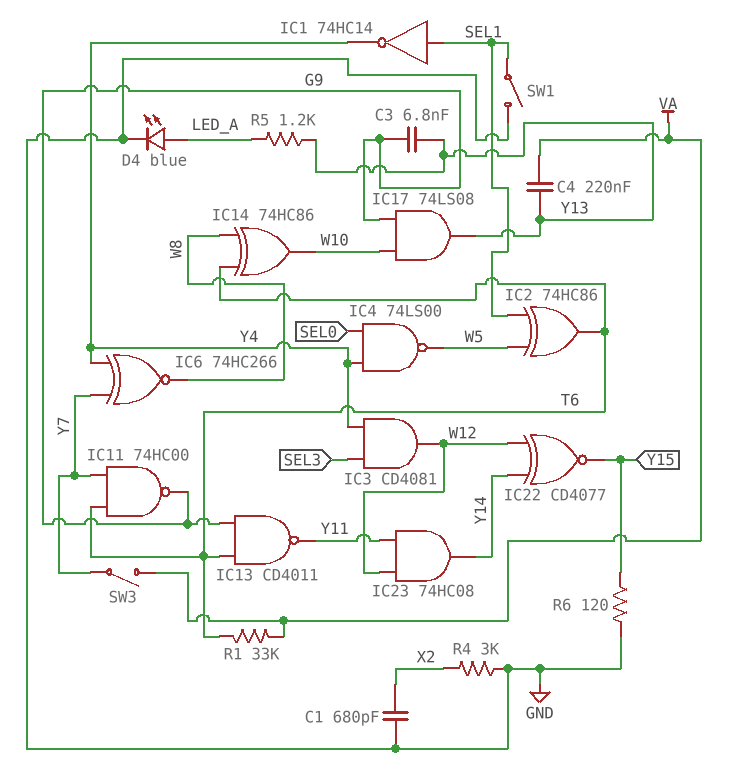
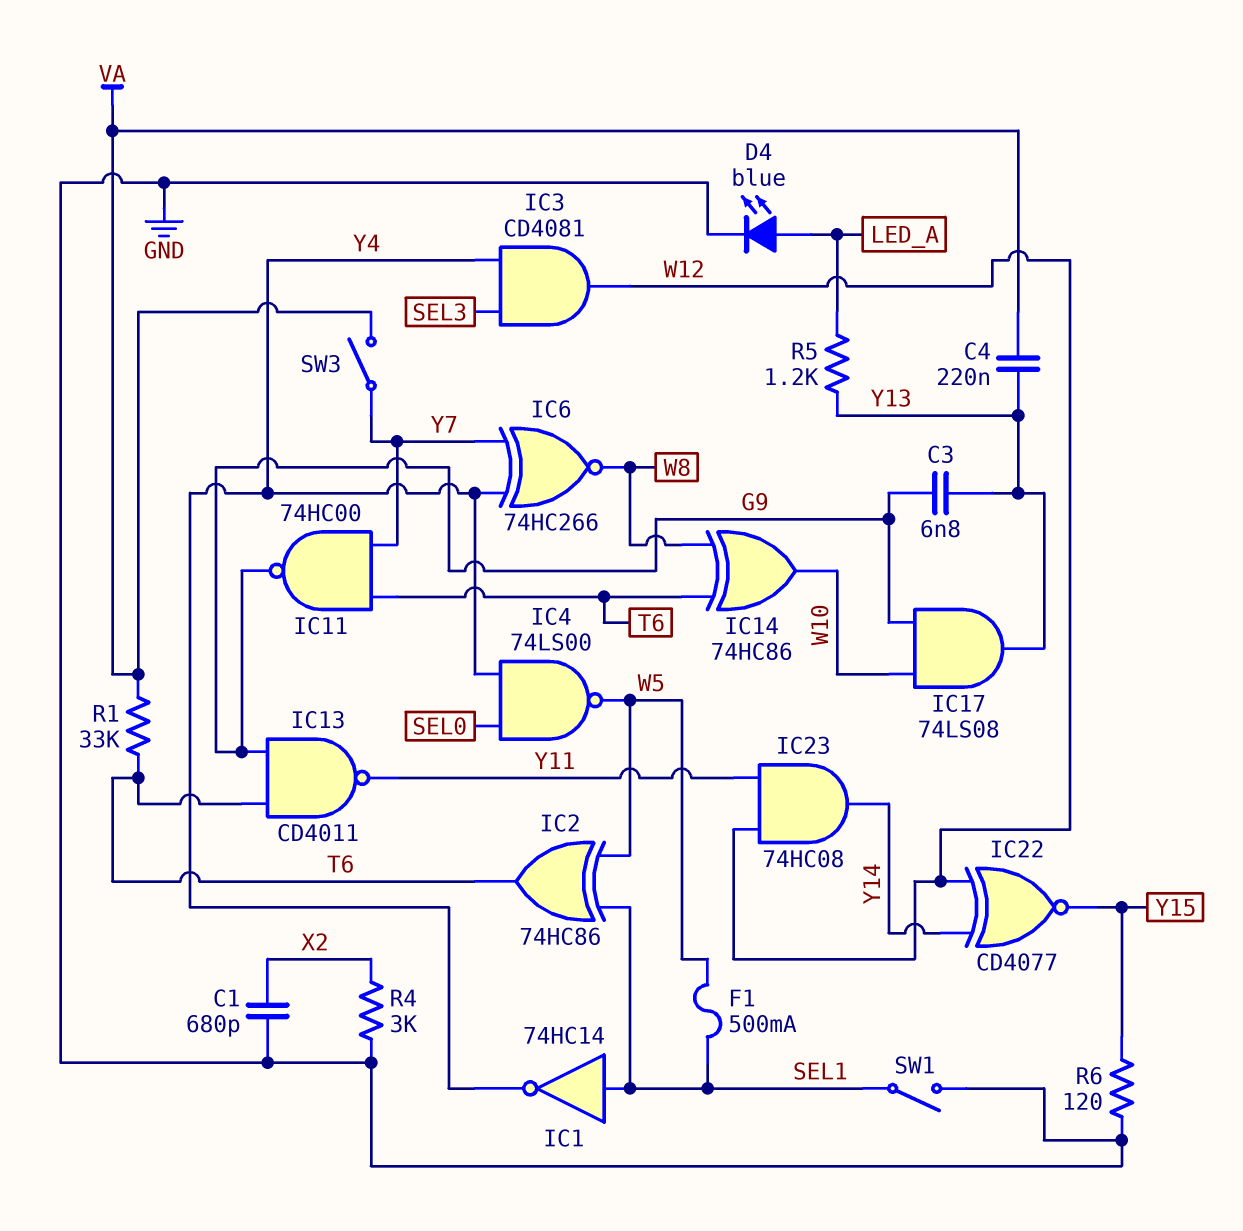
F1: none -> 500mA (SEL1, W5)

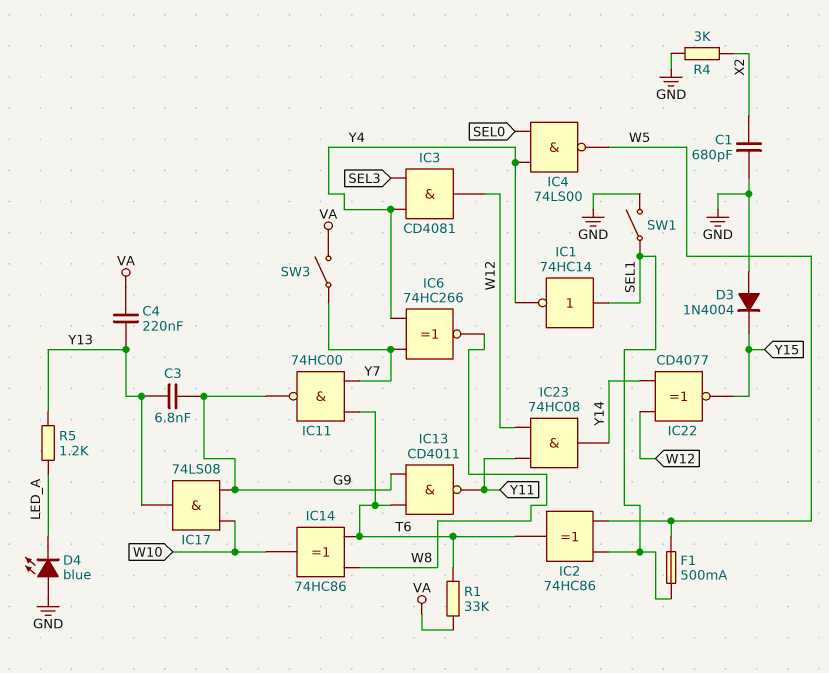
D3: none -> diode 1N4004 (A GND, K Y15)
D4: LED blue (A LED_A, K GND) -> LED blue (A GND, K LED_A)
R6: 120 (GND, Y15) -> none

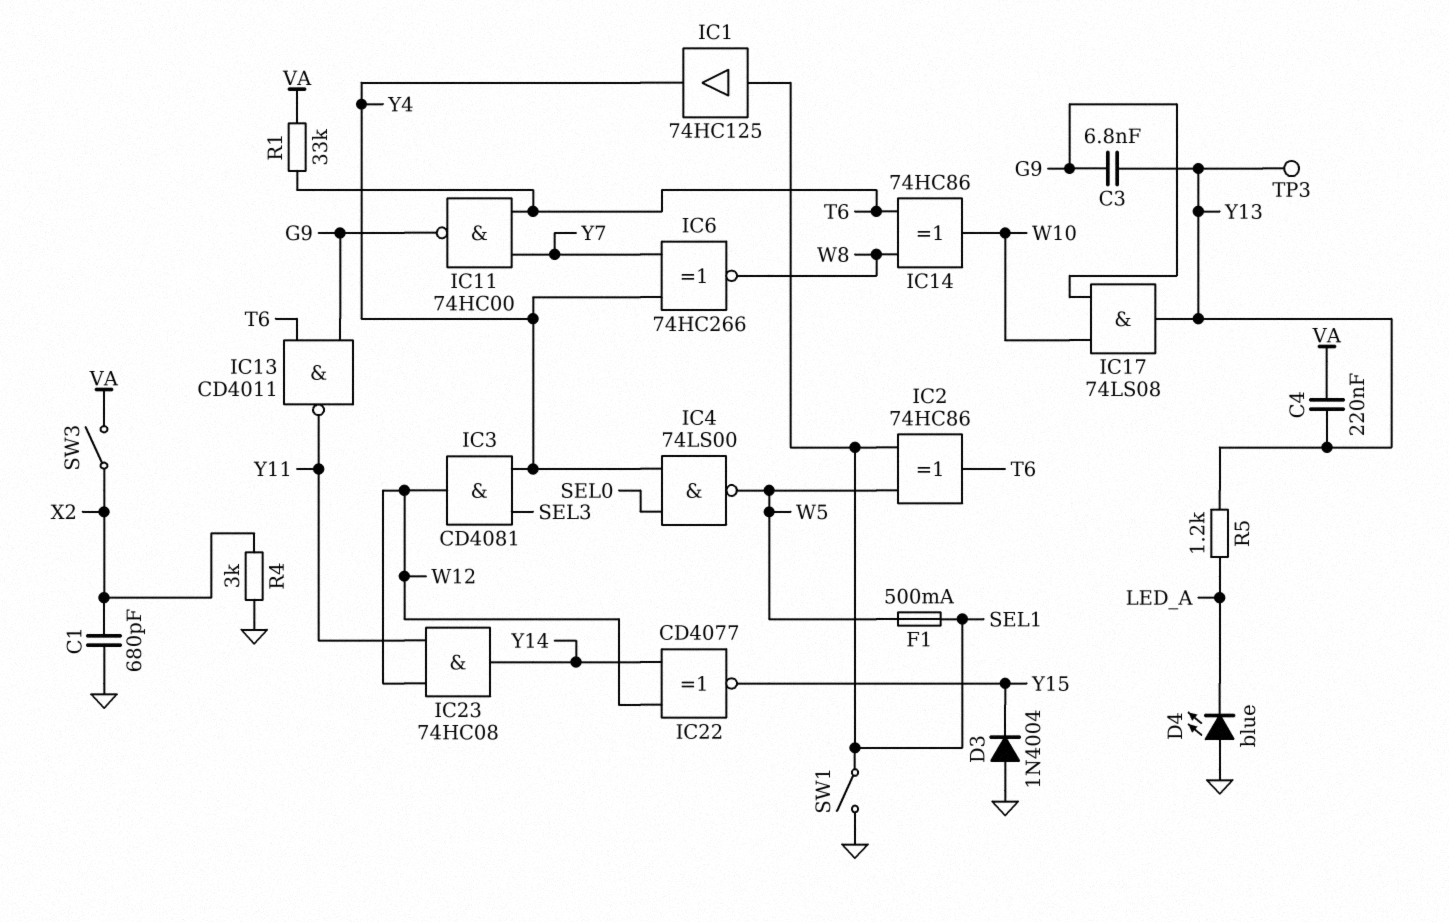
IC1: NOT 74HC14 (in SEL1, out Y4) -> buffer 74HC125 (in SEL1, out Y4)
SW3: switch (VA, Y7) -> switch (VA, X2)
TP3: none -> test point (Y13)

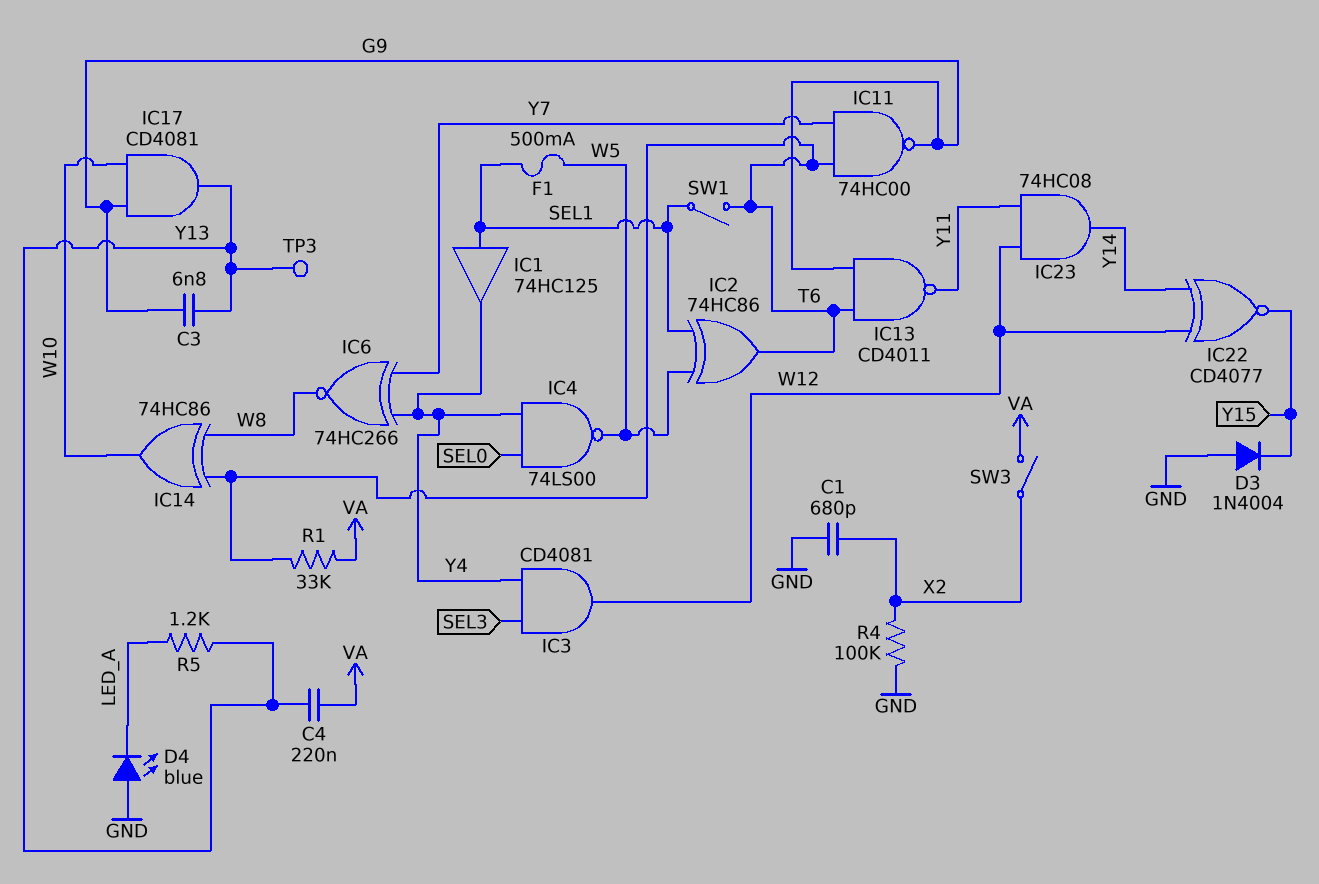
IC17: AND 74LS08 (in G9, in W10, out Y13) -> AND CD4081 (in G9, in W10, out Y13)
R4: 3k (GND, X2) -> 100k (GND, X2)
SW1: switch (GND, SEL1) -> switch (SEL1, T6)

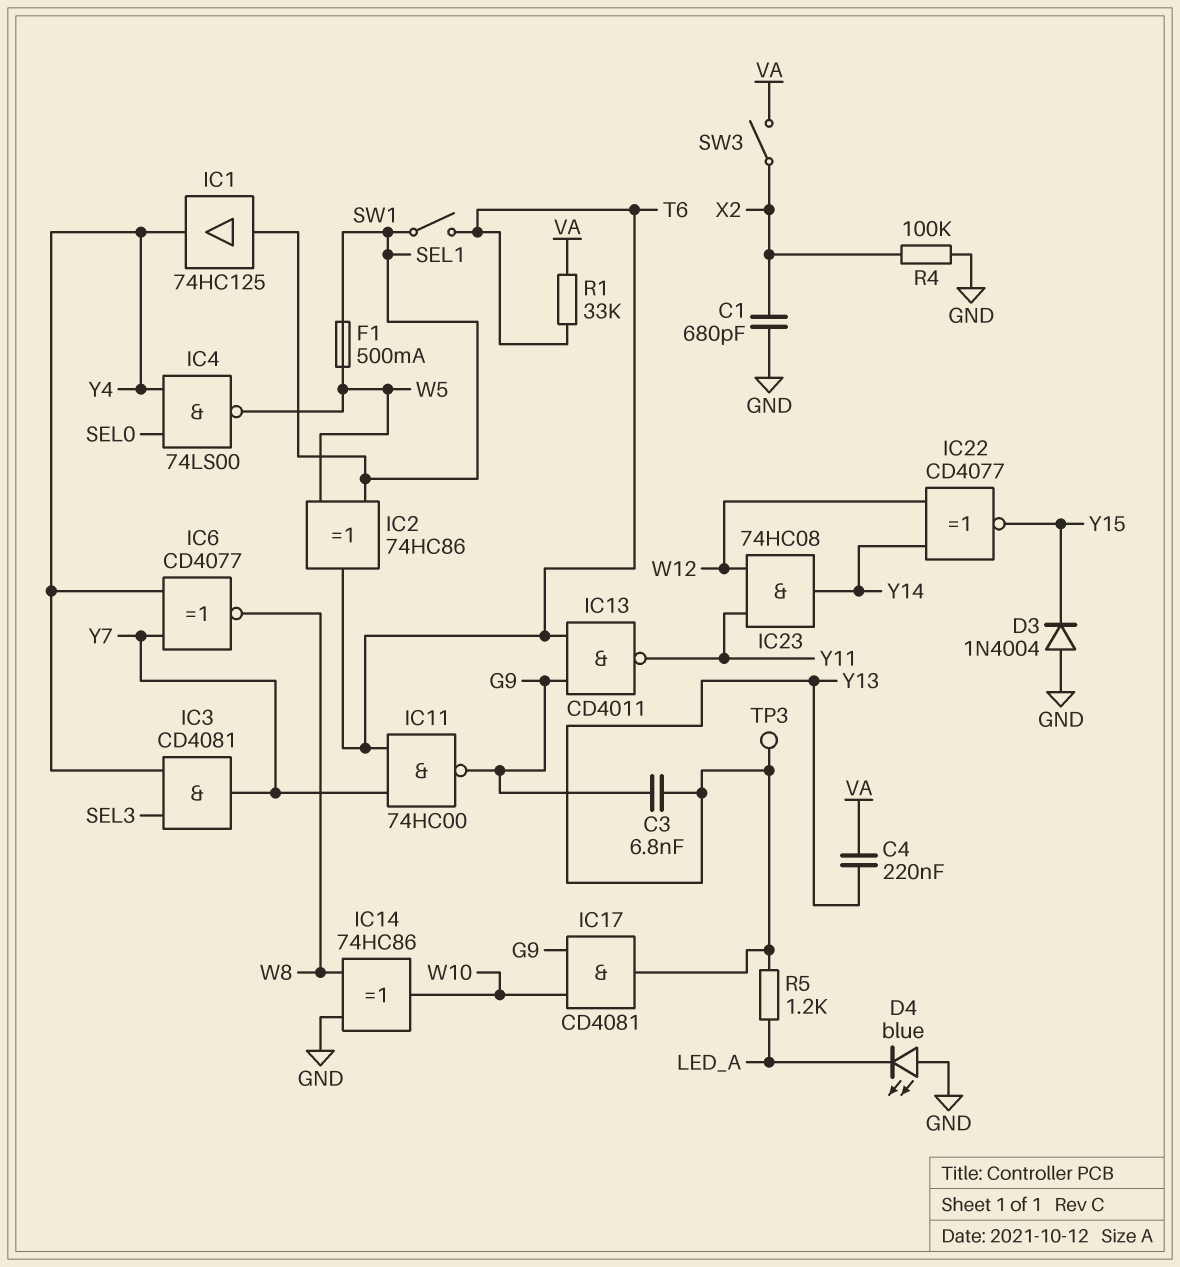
IC3: AND CD4081 (in SEL3, in Y4, out W12) -> AND CD4081 (in SEL3, in Y4, out Y7)
IC6: XNOR 74HC266 (in Y4, in Y7, out W8) -> XNOR CD4077 (in Y4, in Y7, out W8)
IC14: XOR 74HC86 (in T6, in W8, out W10) -> XOR 74HC86 (in GND, in W8, out W10)

